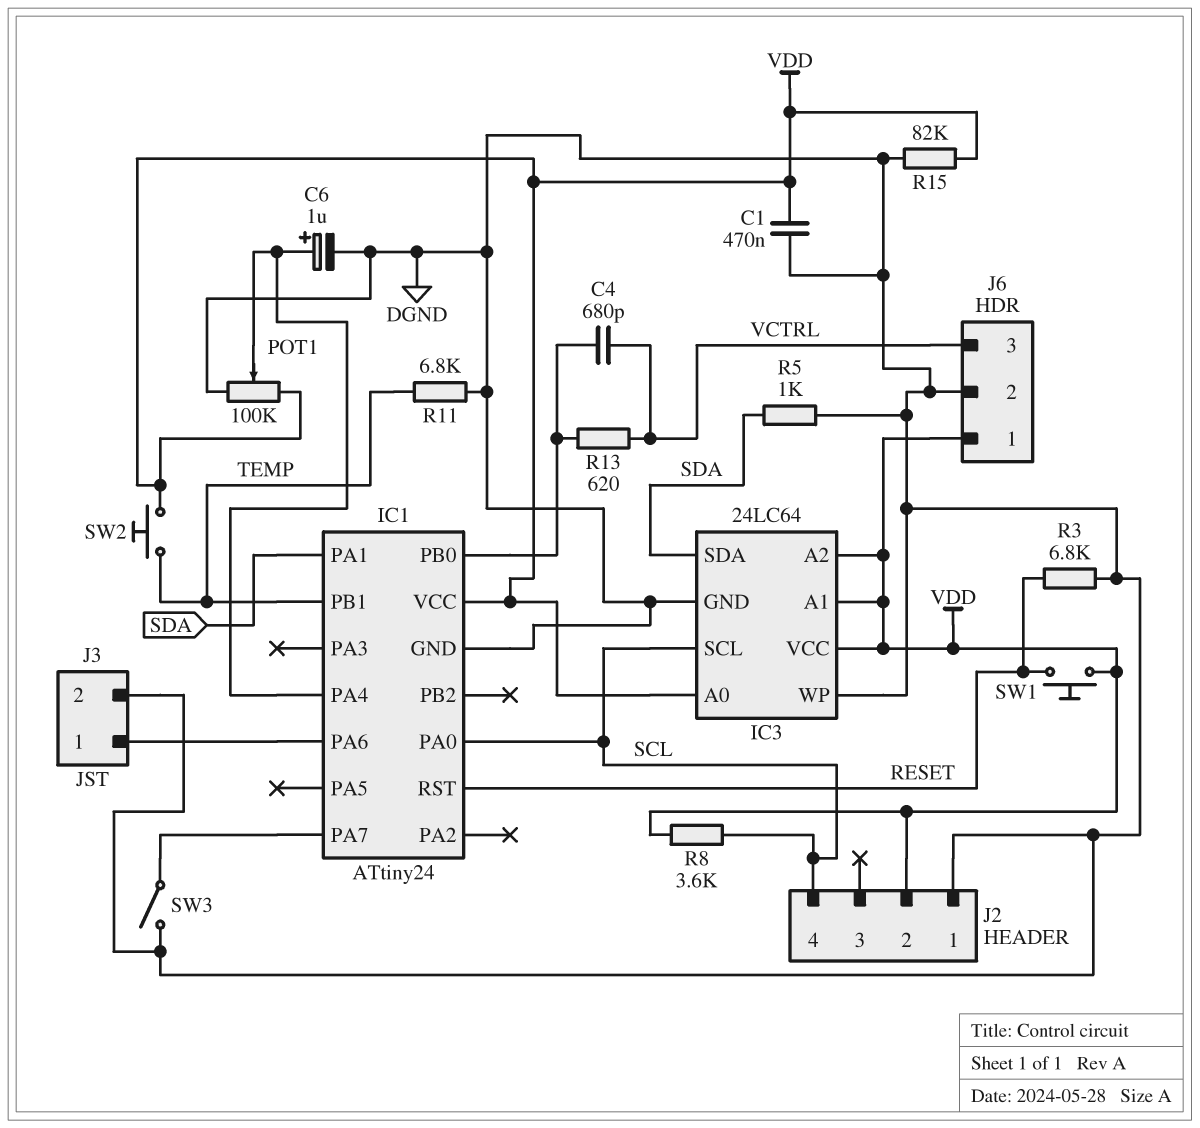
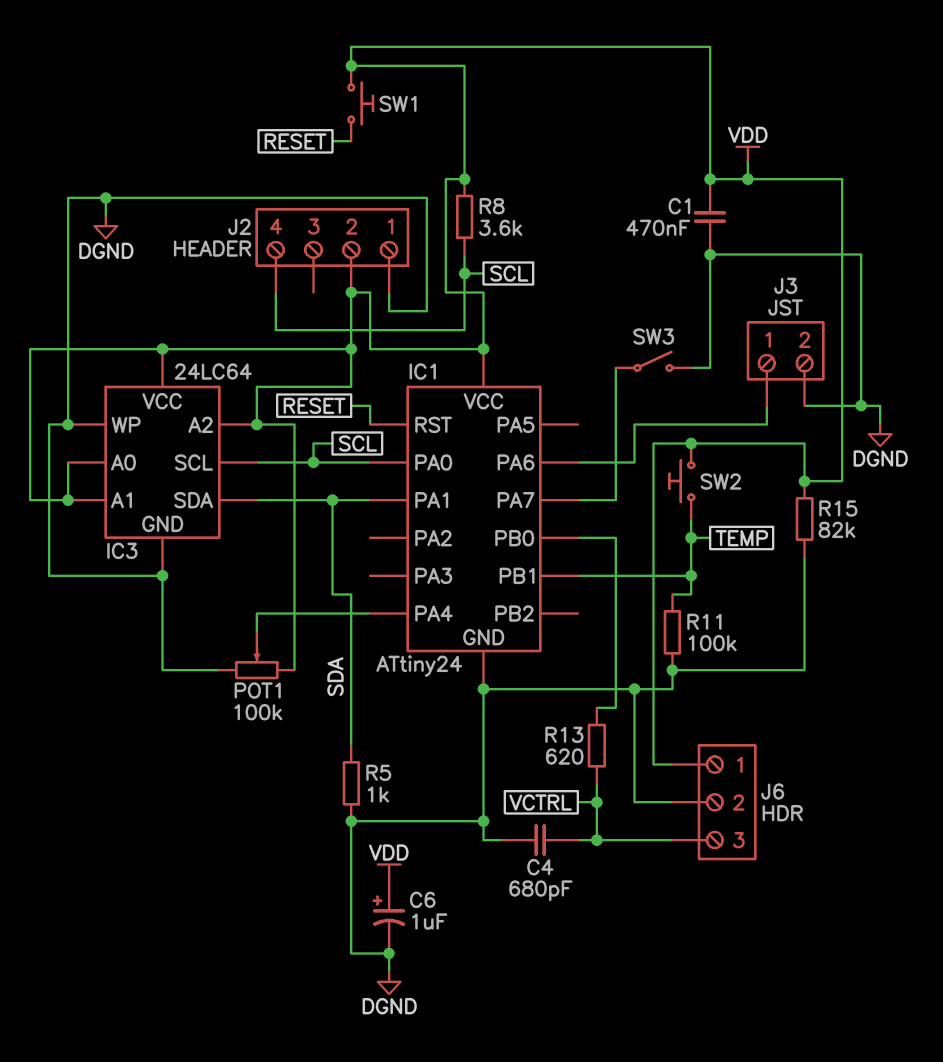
C4: 680pF (IC1/PB0, VCTRL) -> 680pF (DGND, VCTRL)
C6: 1uF (plus IC1/PA4, minus DGND) -> 1uF (plus VDD, minus DGND)
R3: 6.8k (DGND, RESET) -> none
R11: 6.8k (DGND, TEMP) -> 100k (DGND, TEMP)

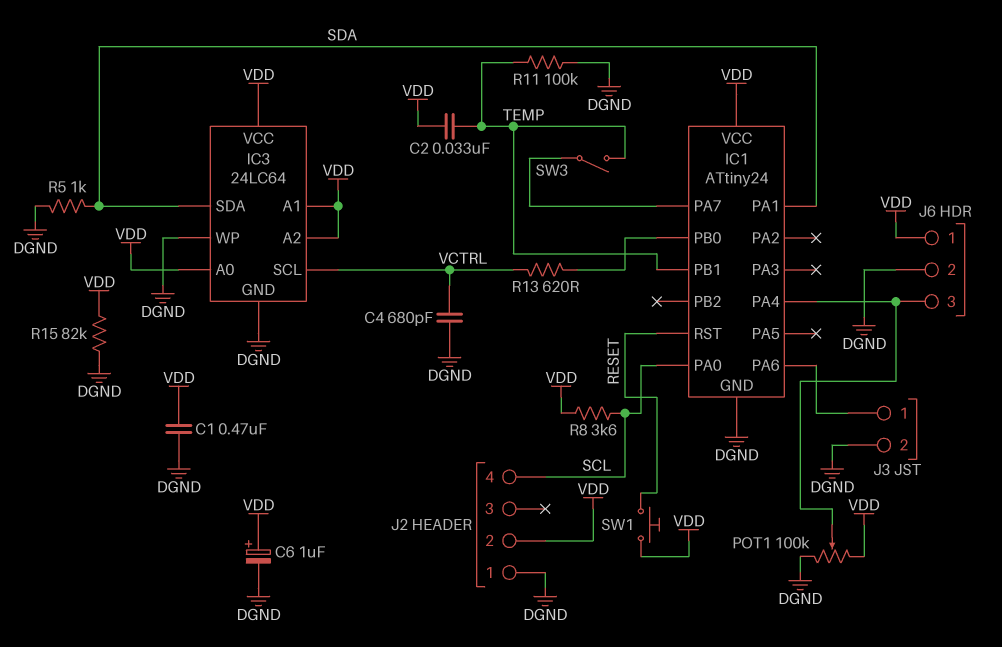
C2: none -> 33nF (TEMP, VDD)
IC3 pin SCL: SCL -> VCTRL
J6 pin 3: VCTRL -> IC1/PA4
SW2: button (TEMP, VDD) -> none
SW3: switch (DGND, IC1/PA7) -> switch (IC1/PA7, TEMP)

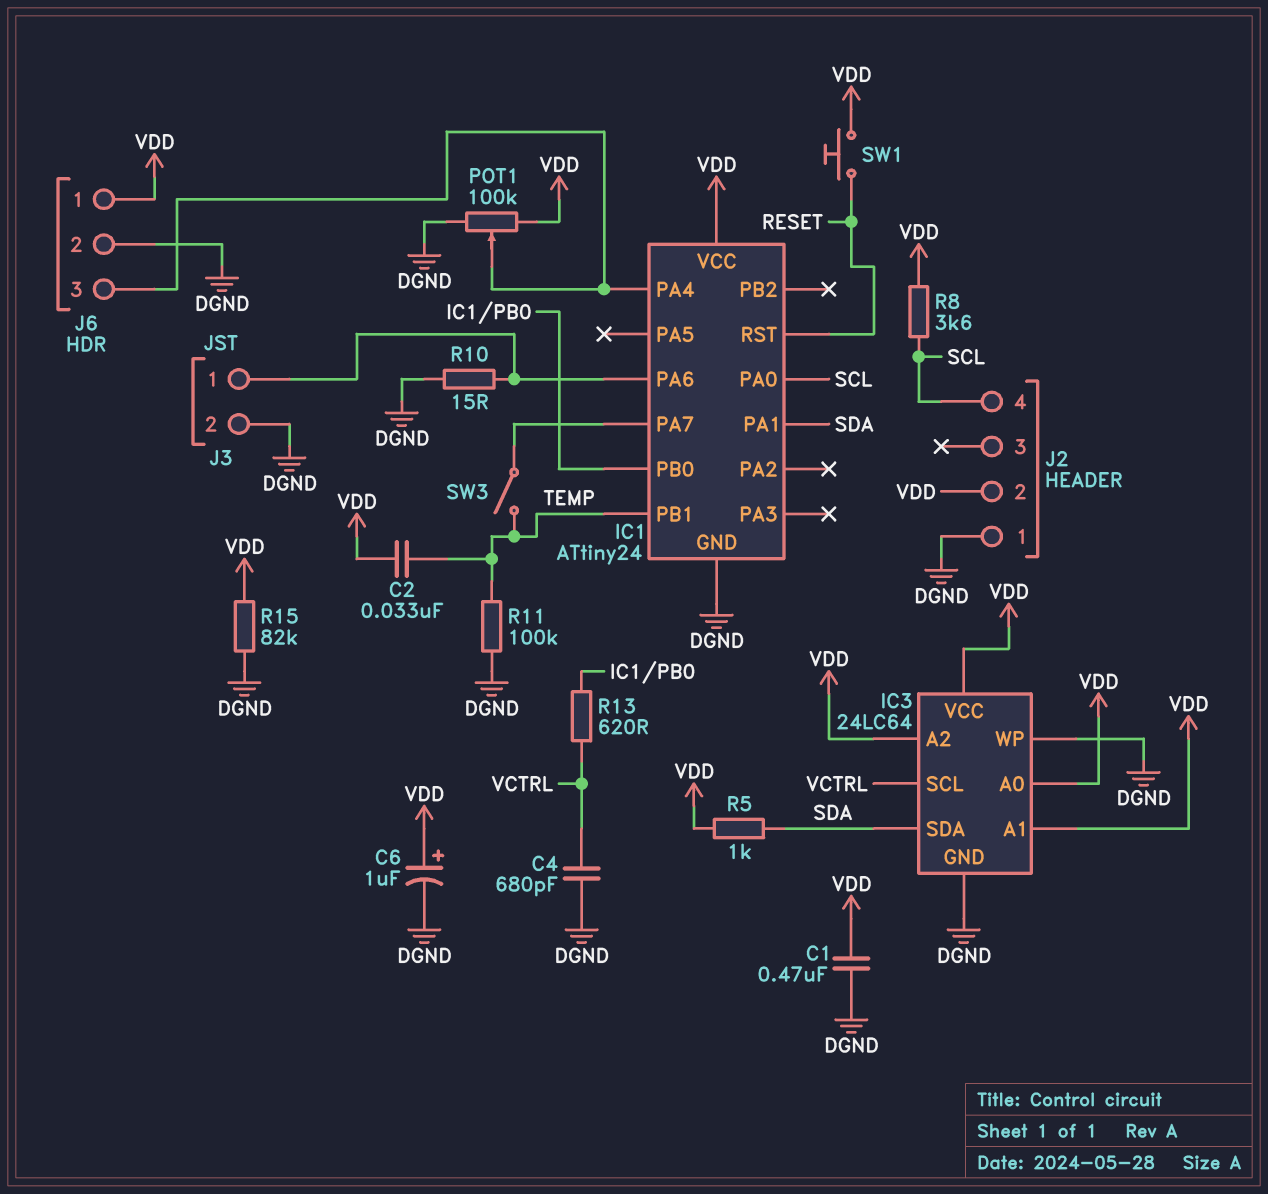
R5: 1k (DGND, SDA) -> 1k (SDA, VDD)
R10: none -> 15 (DGND, IC1/PA6)

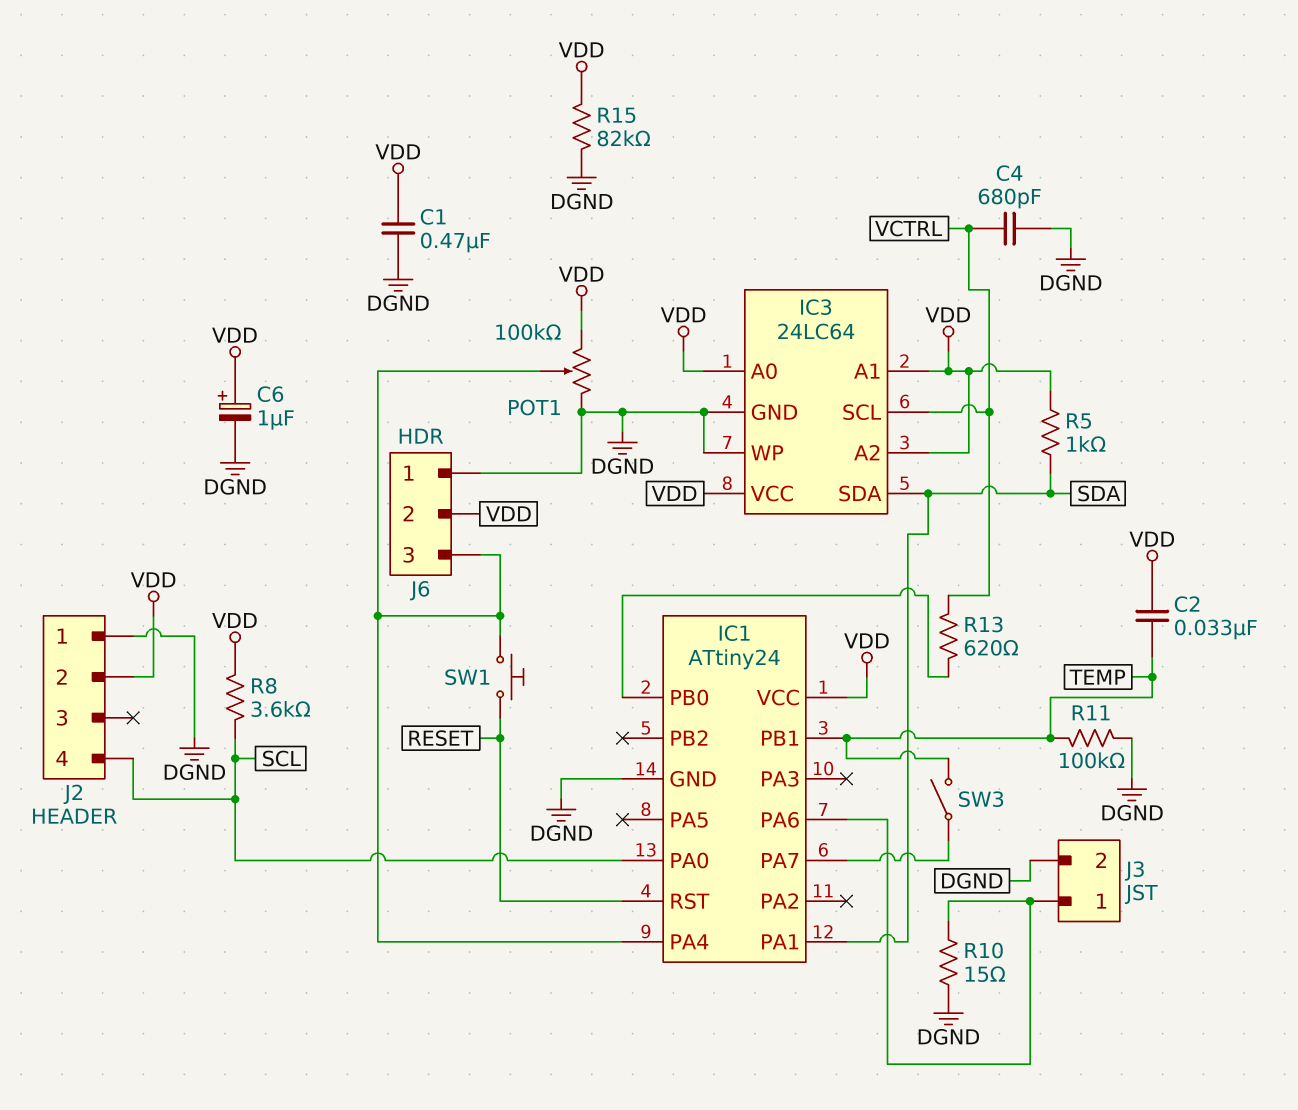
J6 pin 1: VDD -> DGND
J6 pin 2: DGND -> VDD
SW1: button (RESET, VDD) -> button (IC1/PA4, RESET)

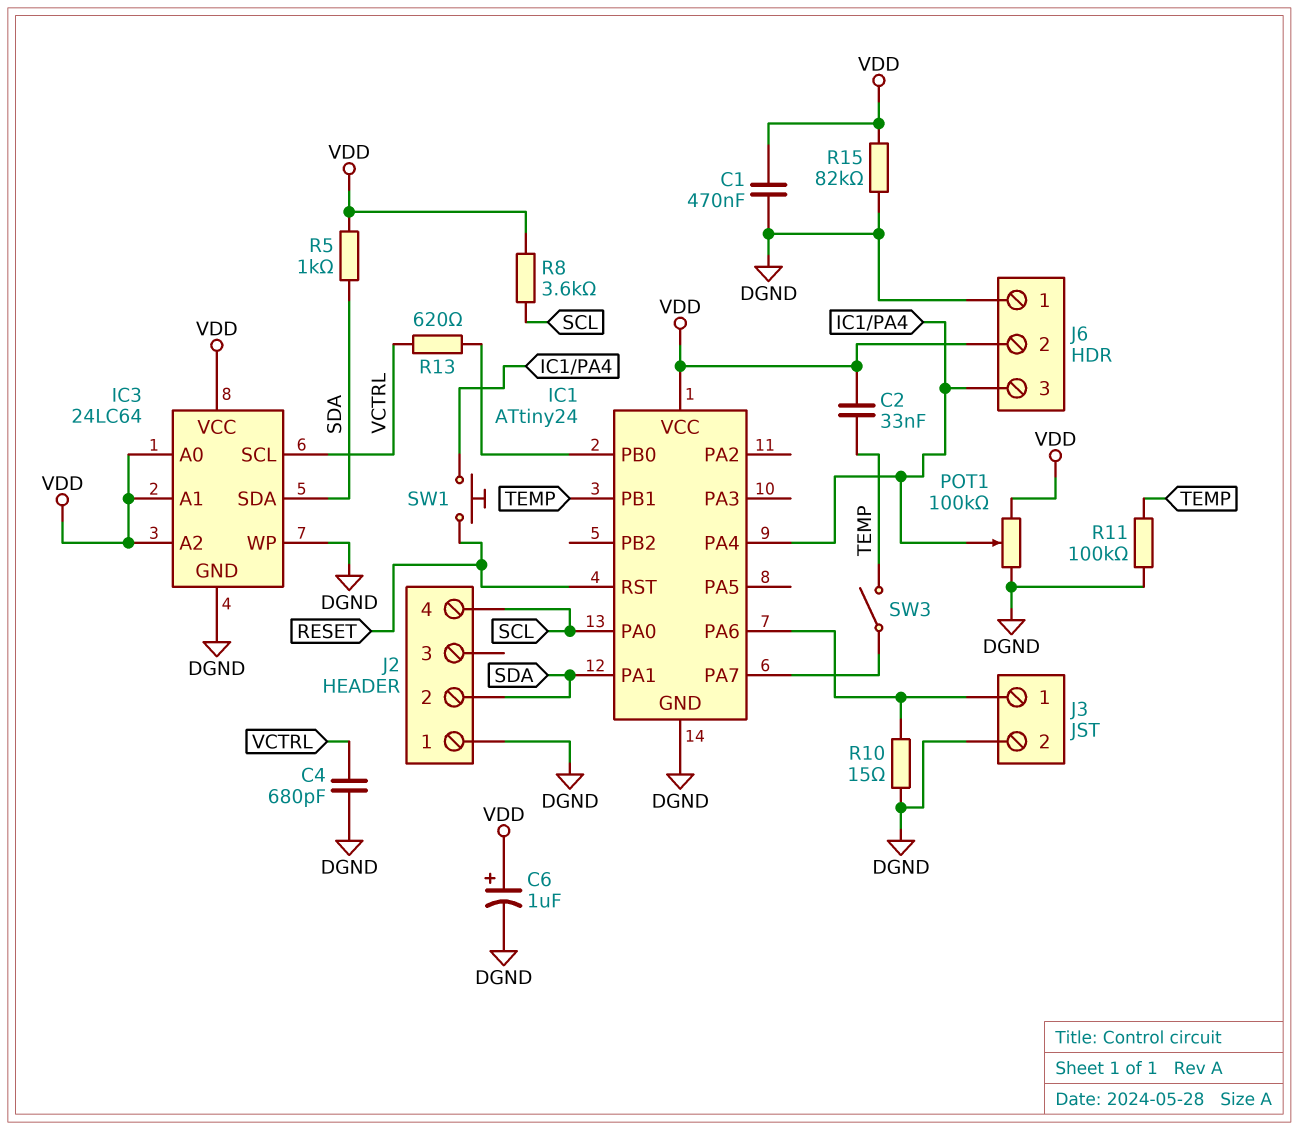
J2 pin 2: VDD -> SDA

